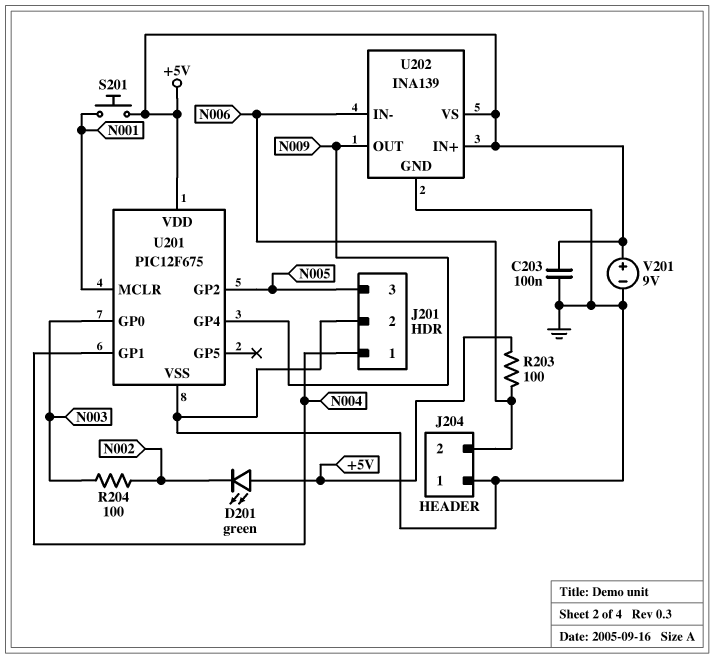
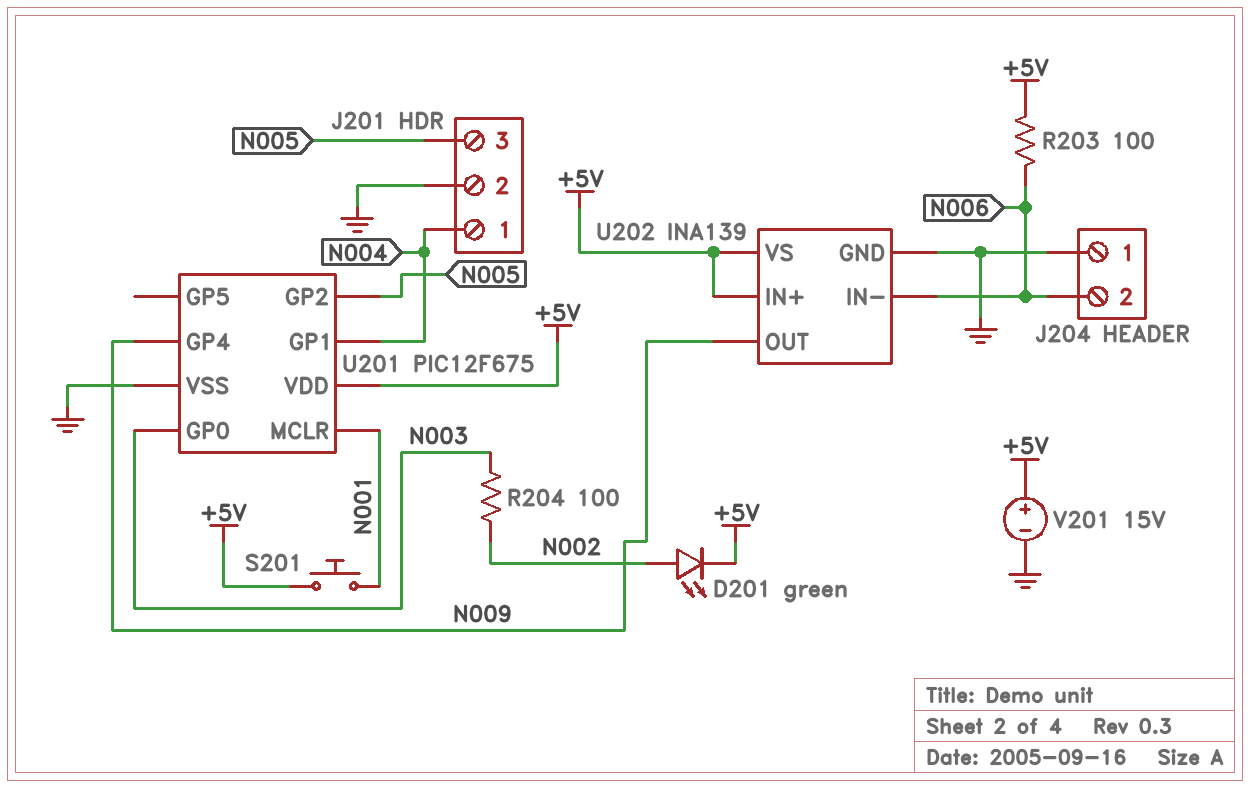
C203: 100nF (+5V, GND) -> none
D201: LED green (A +5V, K N002) -> LED green (A N002, K +5V)
V201: 9V (plus +5V, minus GND) -> 15V (plus +5V, minus GND)

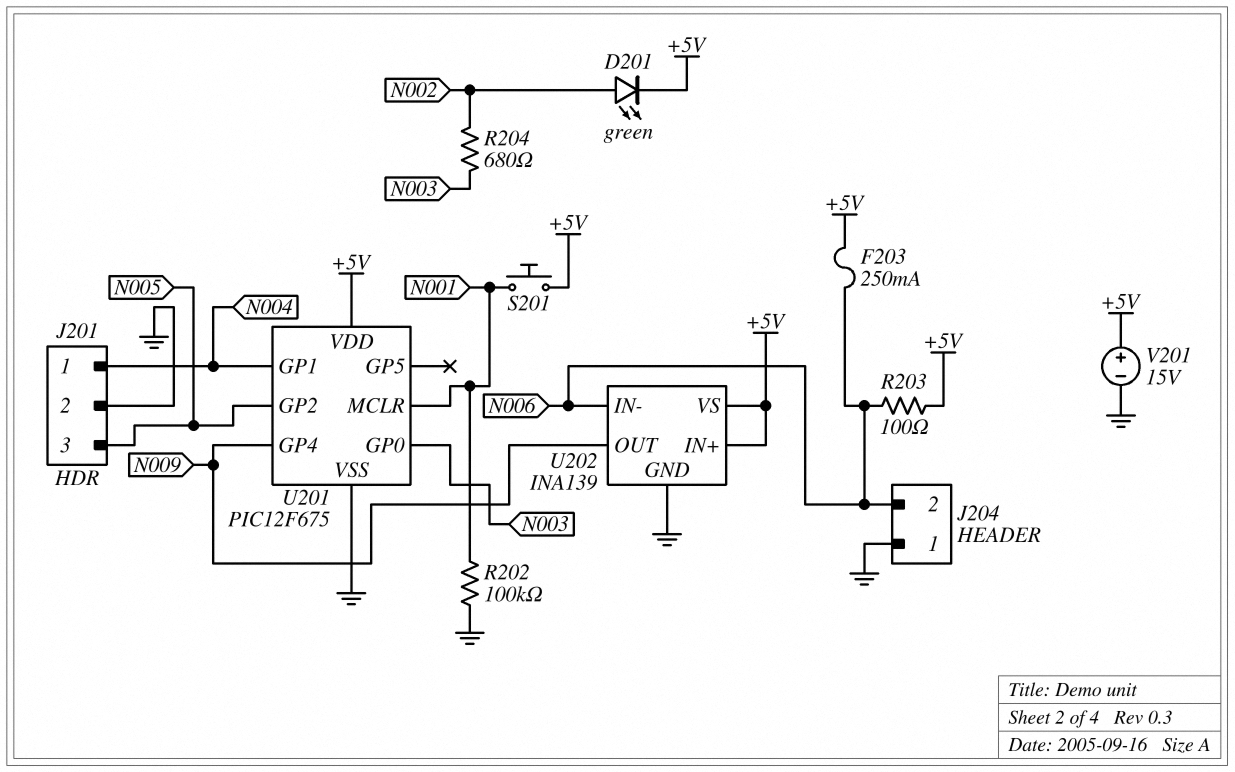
F203: none -> 250mA (+5V, N006)
R202: none -> 100k (GND, N001)
R204: 100 (N002, N003) -> 680 (N002, N003)

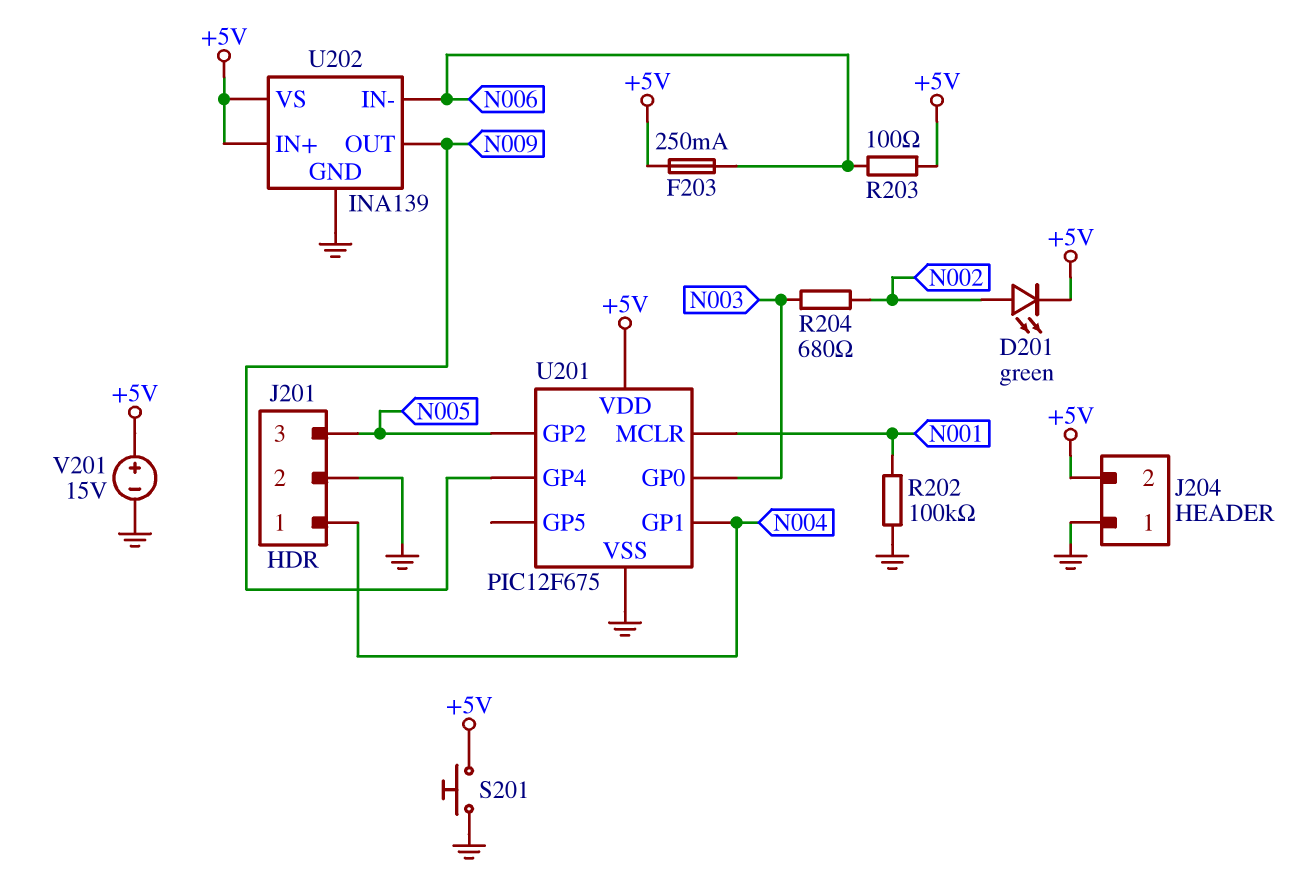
J204 pin 2: N006 -> +5V
S201: button (+5V, N001) -> button (+5V, GND)

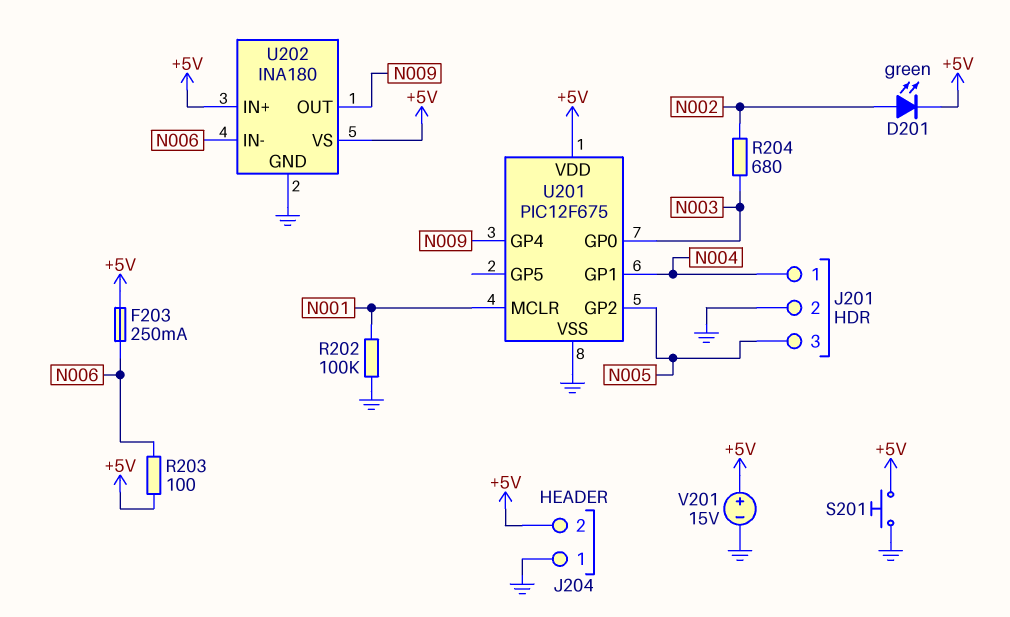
U202: INA139 -> INA180

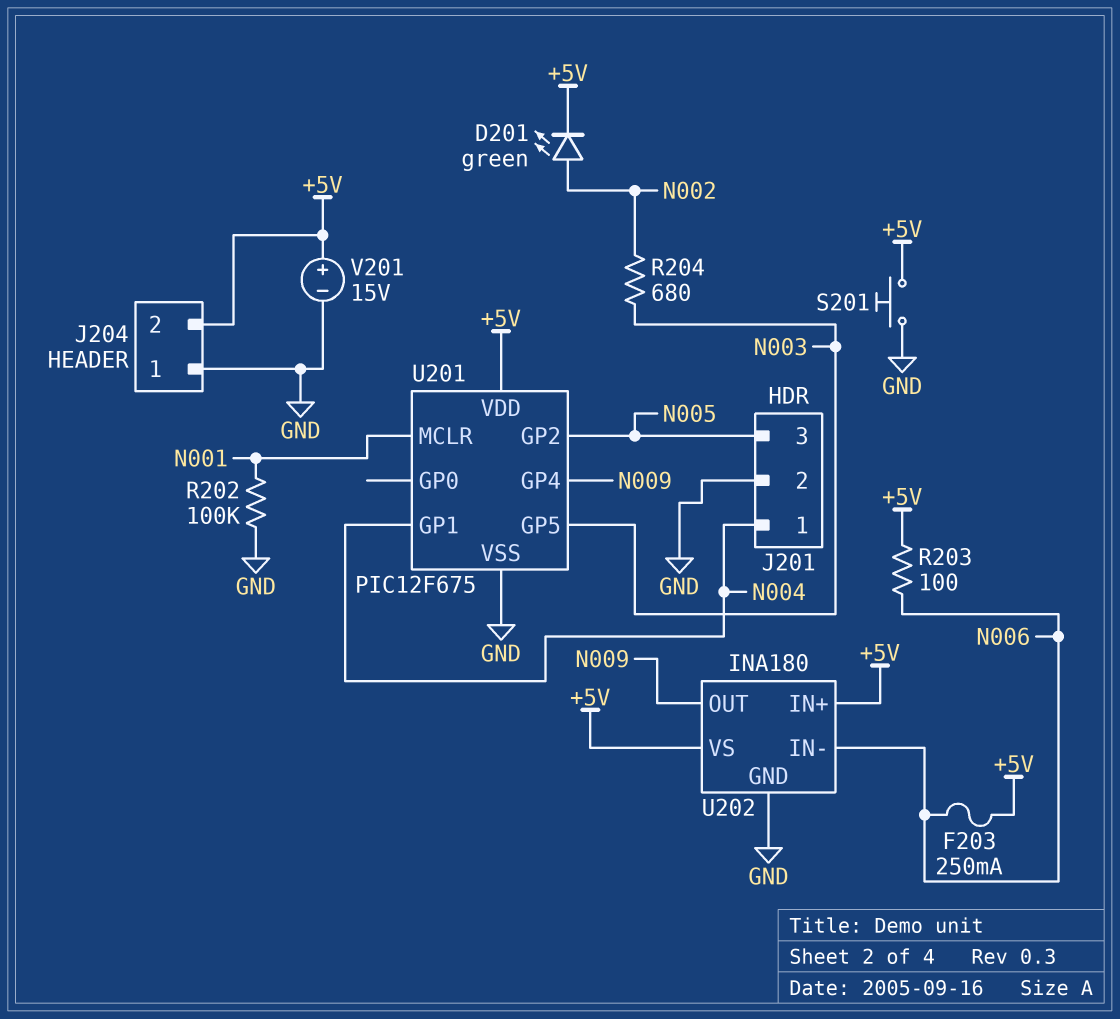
U201 pin GP0: N003 -> none
U201 pin GP5: none -> N003

